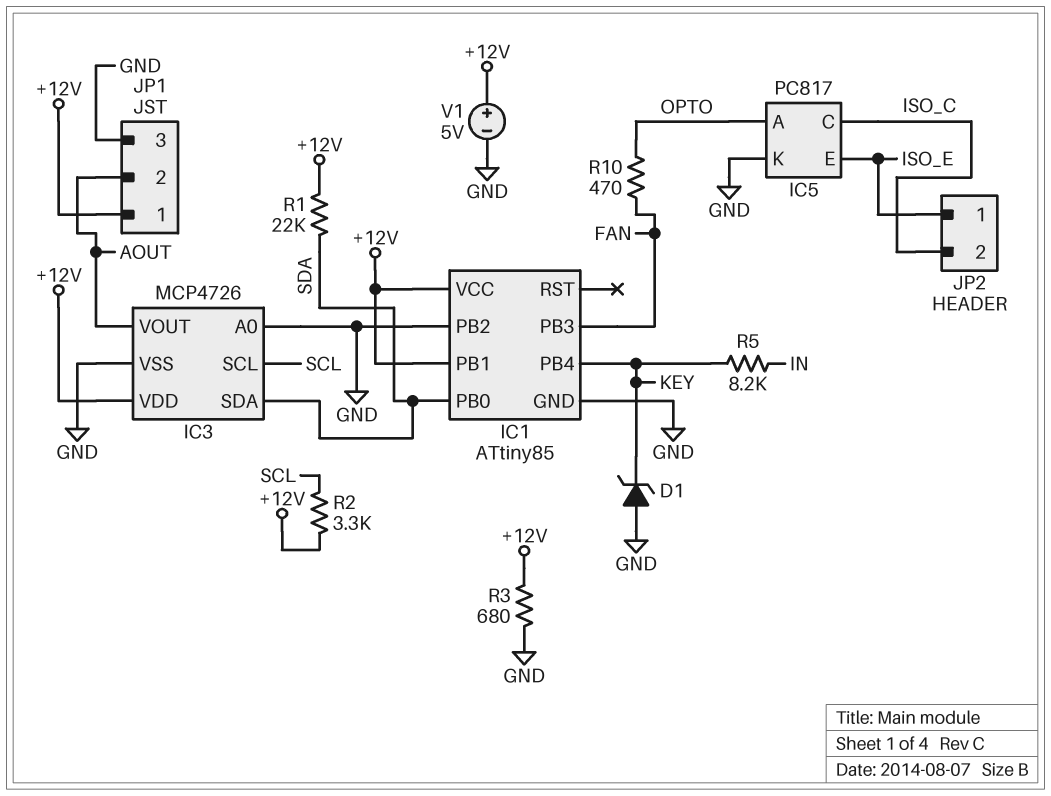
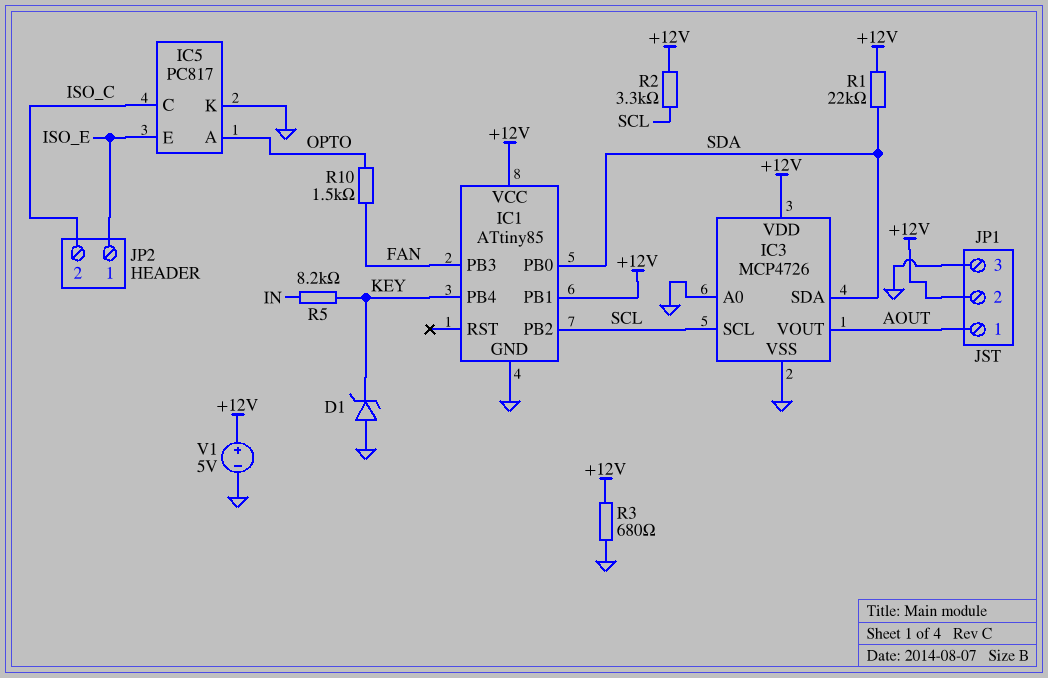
IC1 pin PB2: GND -> SCL
JP1 pin 1: +12V -> AOUT
JP1 pin 2: AOUT -> +12V
R10: 470 (FAN, OPTO) -> 1.5k (FAN, OPTO)

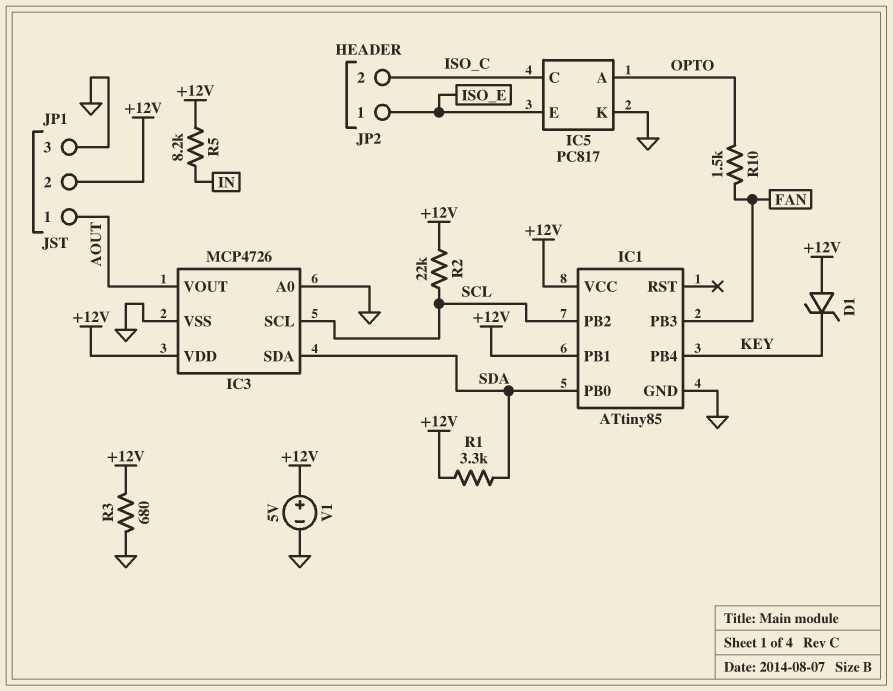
D1: zener (A GND, K KEY) -> zener (A +12V, K KEY)
R1: 22k (+12V, SDA) -> 3.3k (+12V, SDA)
R2: 3.3k (+12V, SCL) -> 22k (+12V, SCL)
R5: 8.2k (IN, KEY) -> 8.2k (+12V, IN)

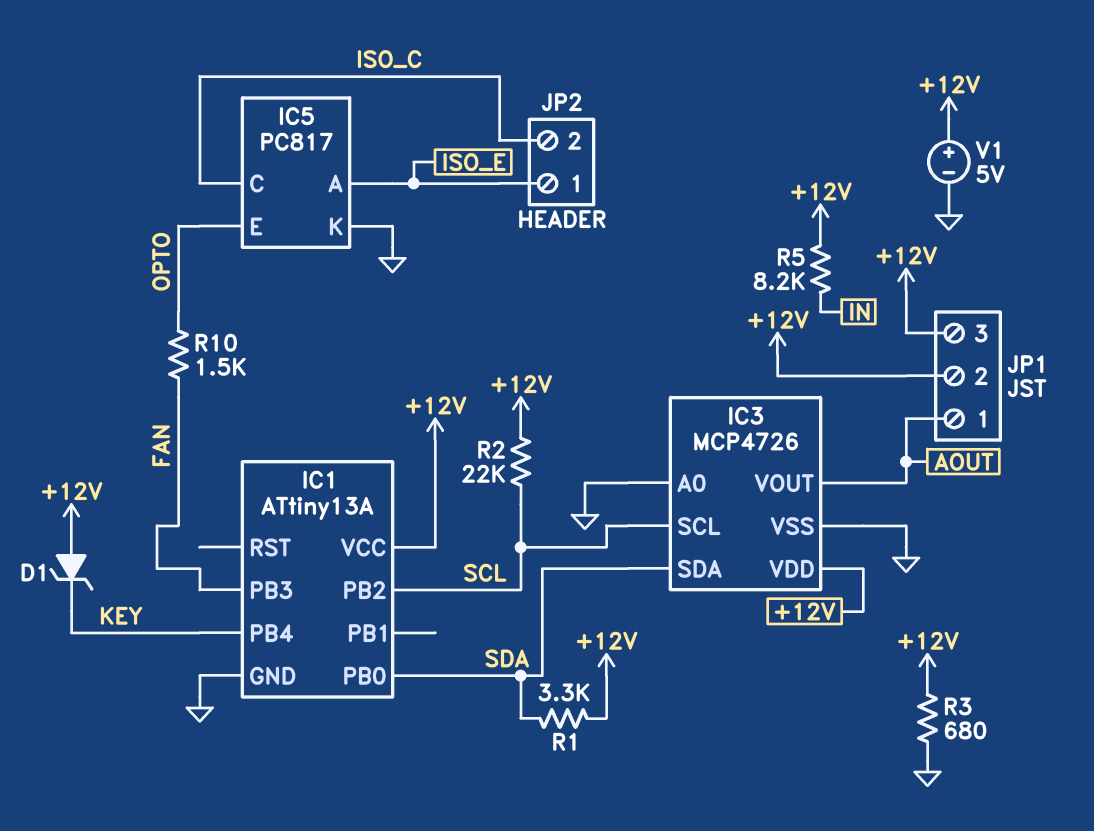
IC1: ATtiny85 -> ATtiny13A
IC1 pin PB1: +12V -> none
IC5 pin A: OPTO -> ISO_E
IC5 pin E: ISO_E -> OPTO
JP1 pin 3: GND -> +12V

